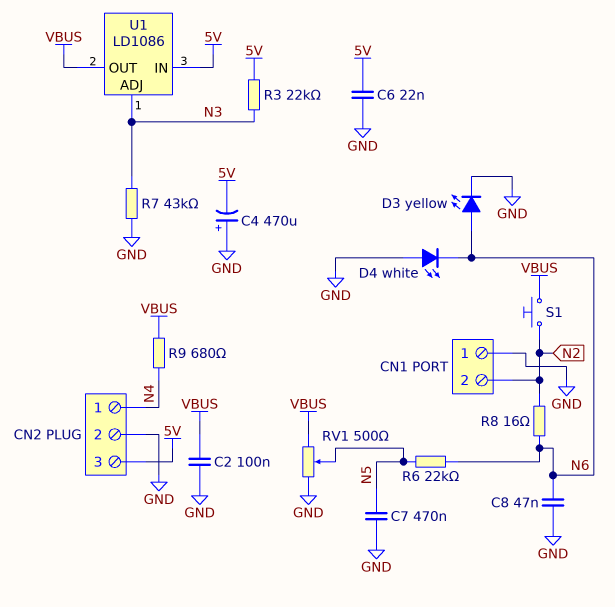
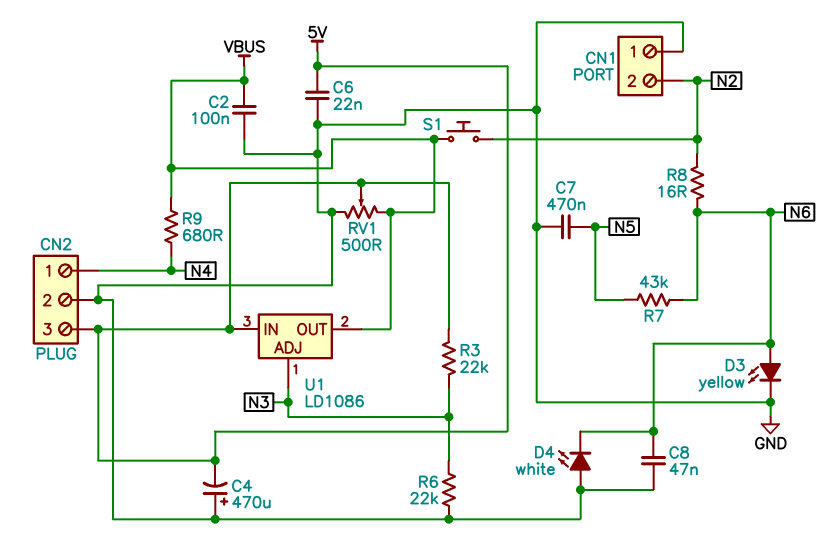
R6: 22k (N5, N6) -> 22k (GND, N3)
R7: 43k (GND, N3) -> 43k (N5, N6)
RV1: 500 (GND, VBUS, wiper N5) -> 500 (GND, VBUS, wiper 5V)

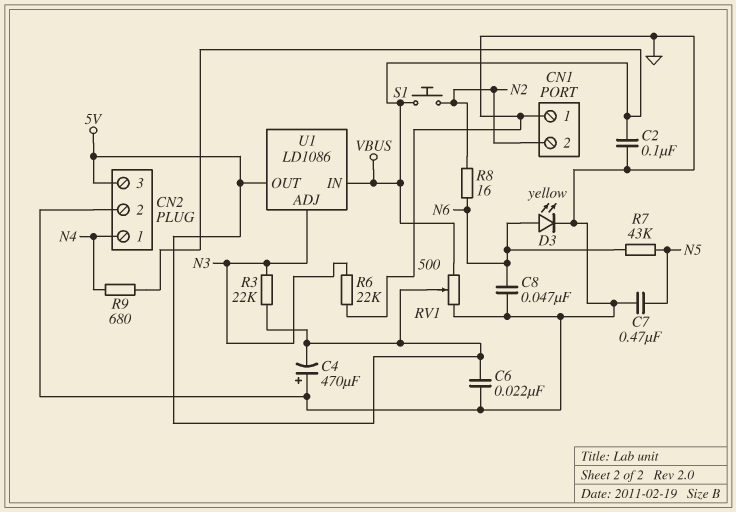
D4: LED white (A GND, K N6) -> none
U1 pin IN: 5V -> VBUS
U1 pin OUT: VBUS -> 5V

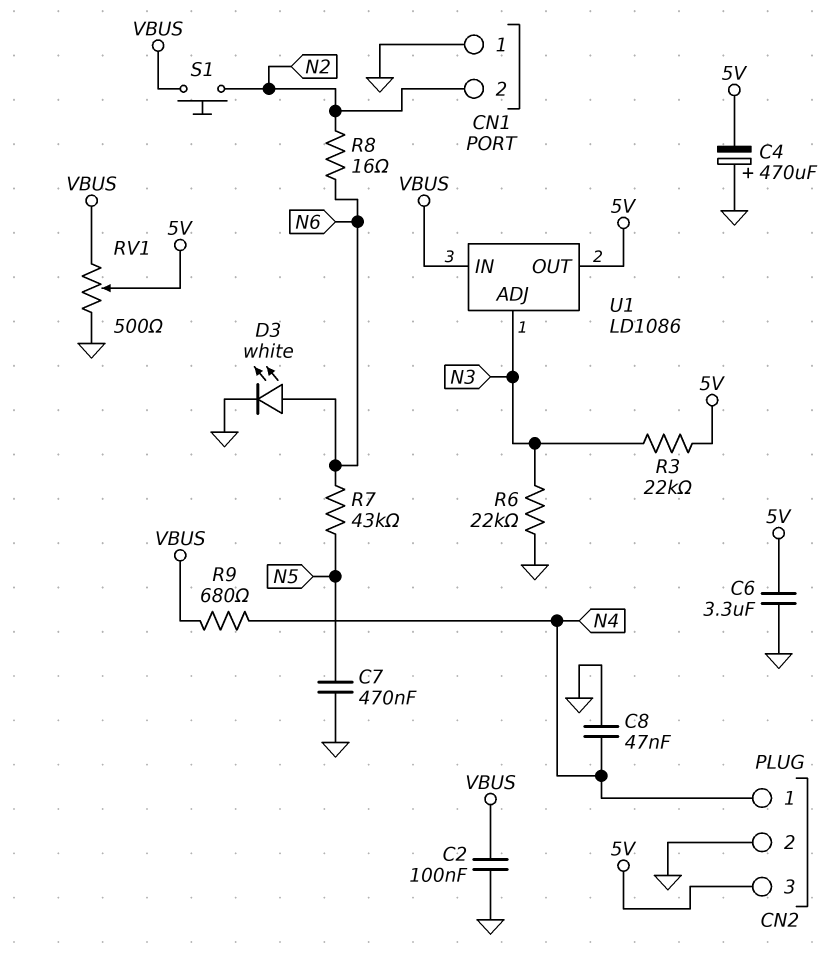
C6: 22nF (5V, GND) -> 3.3uF (5V, GND)
C8: 47nF (GND, N6) -> 47nF (GND, N4)
D3: LED yellow (A N6, K GND) -> LED white (A N6, K GND)

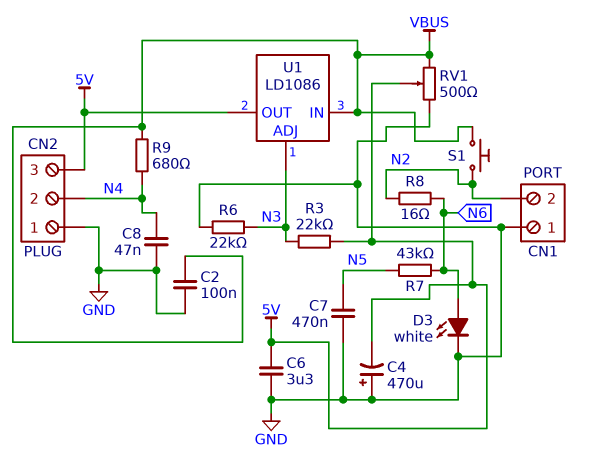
CN2 pin 1: N4 -> GND
CN2 pin 2: GND -> N4

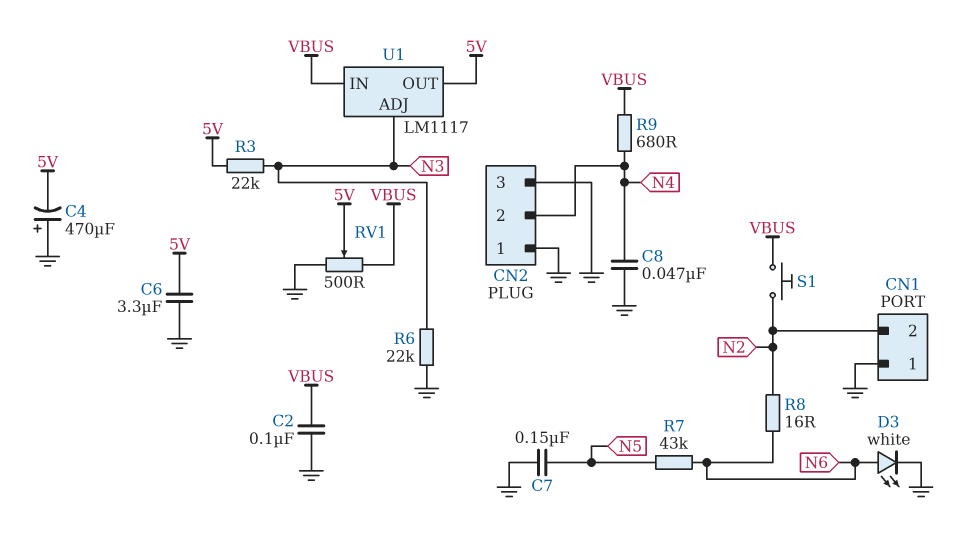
C7: 470nF (GND, N5) -> 150nF (GND, N5)
CN2 pin 3: 5V -> GND
U1: LD1086 -> LM1117

